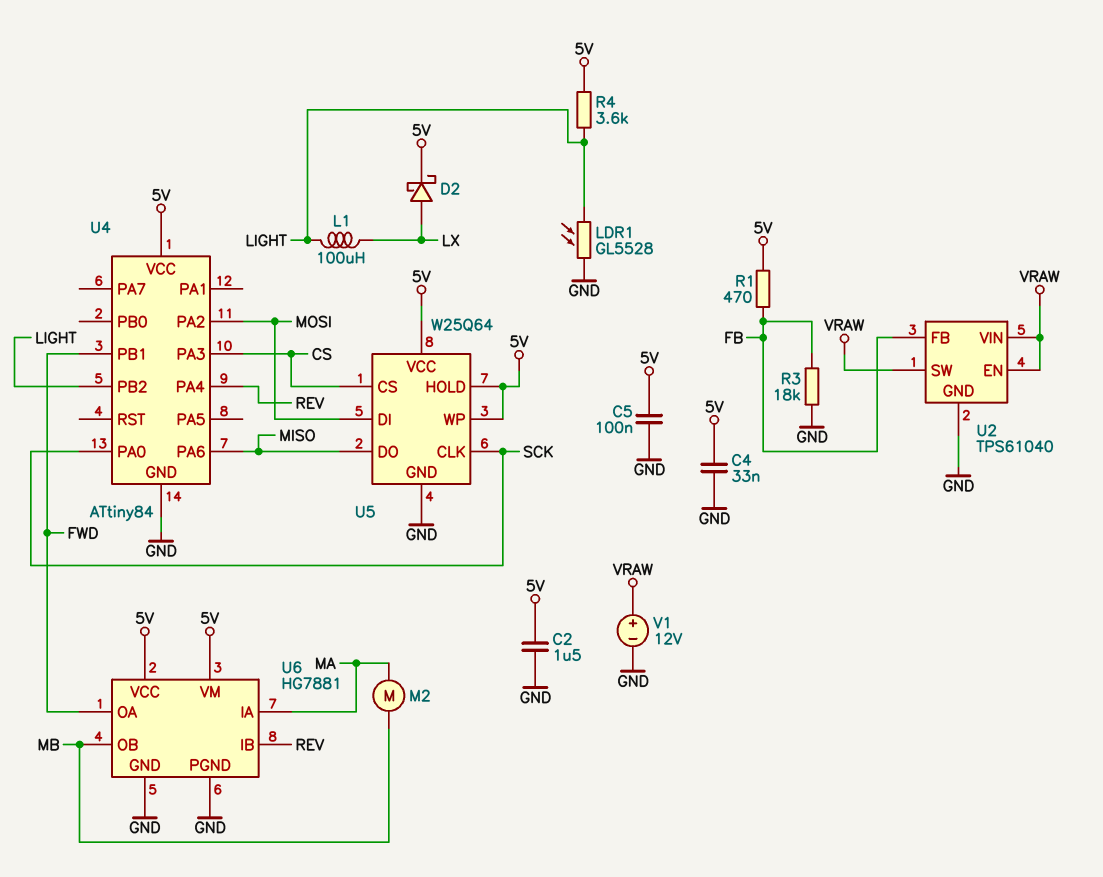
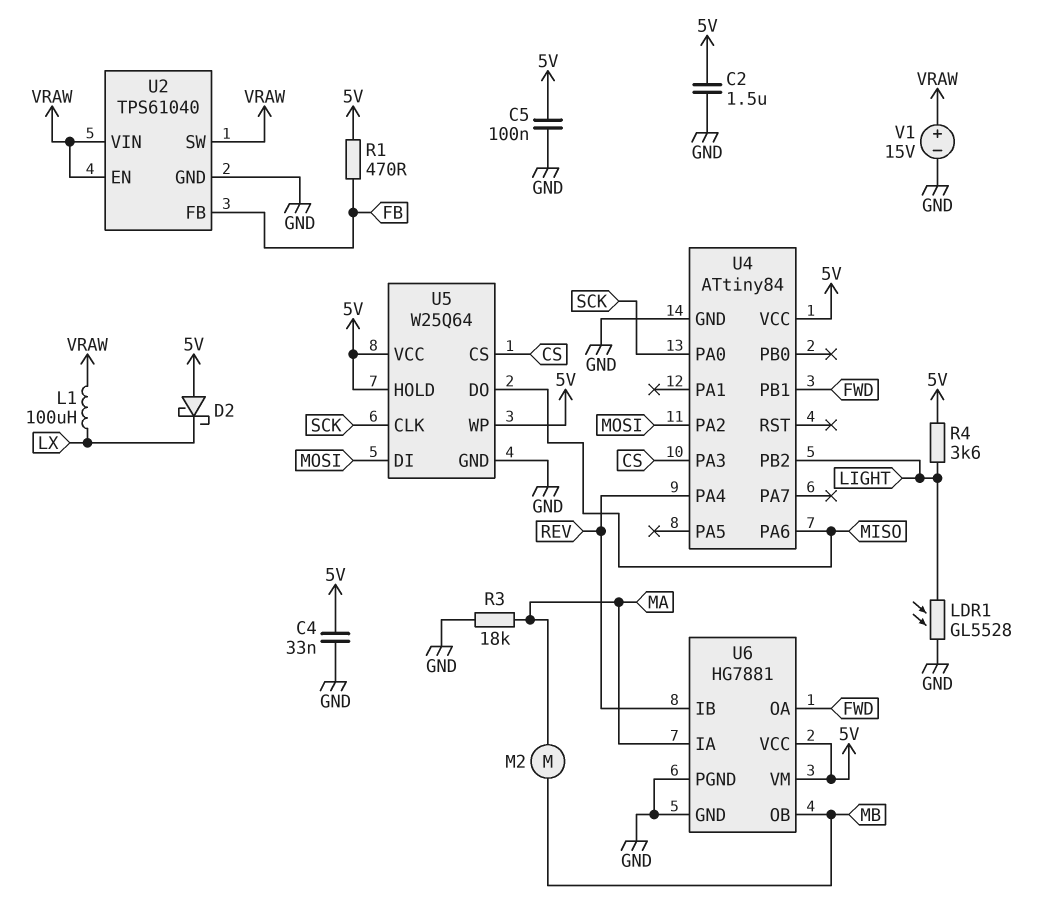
D2: schottky (A LX, K 5V) -> schottky (A 5V, K LX)
L1: 100uH (LIGHT, LX) -> 100uH (LX, VRAW)
R3: 18k (FB, GND) -> 18k (GND, MA)
V1: 12V (plus VRAW, minus GND) -> 15V (plus VRAW, minus GND)

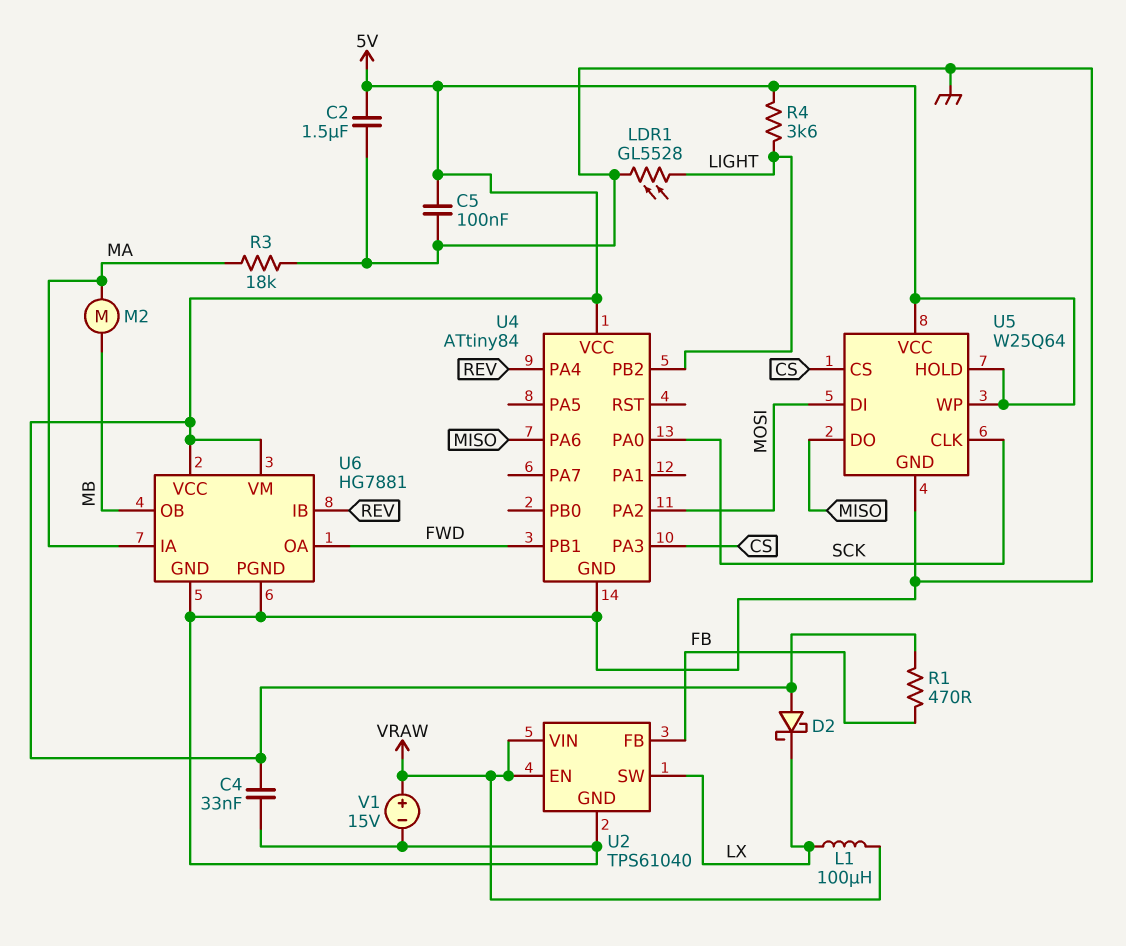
U2 pin SW: VRAW -> LX

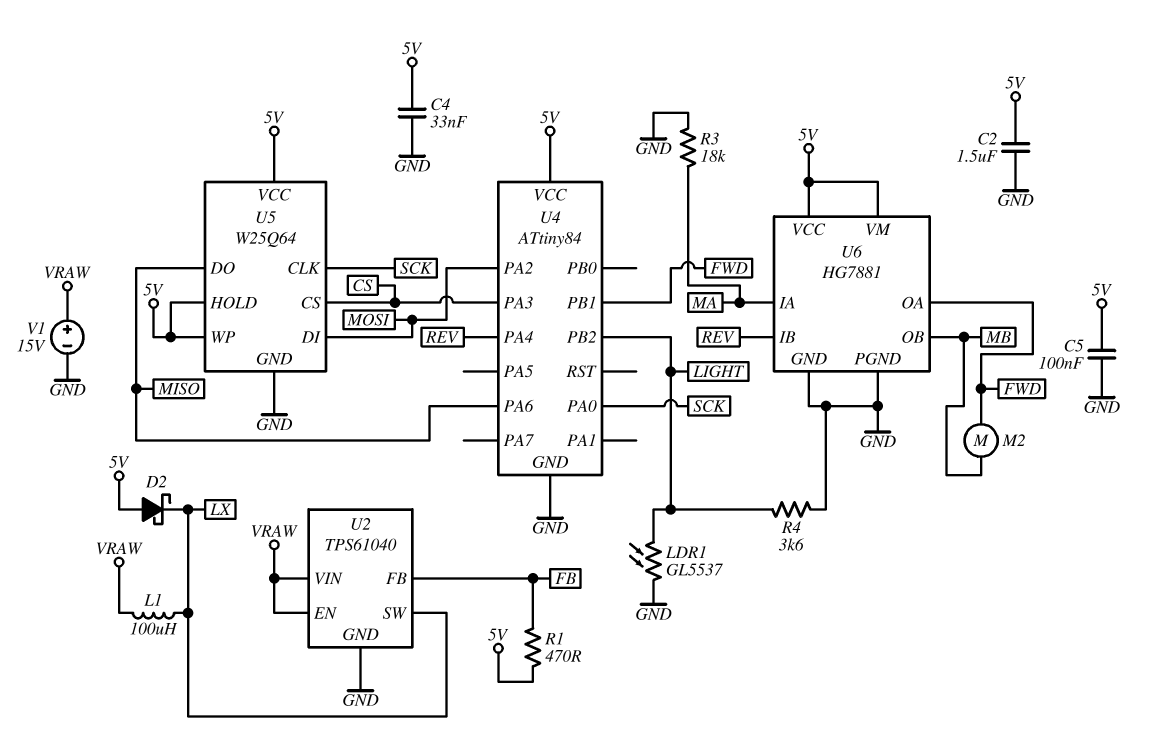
LDR1: GL5528 (GND, LIGHT) -> GL5537 (GND, LIGHT)
M2: motor (MA, MB) -> motor (FWD, MB)
R4: 3.6k (5V, LIGHT) -> 3.6k (GND, LIGHT)

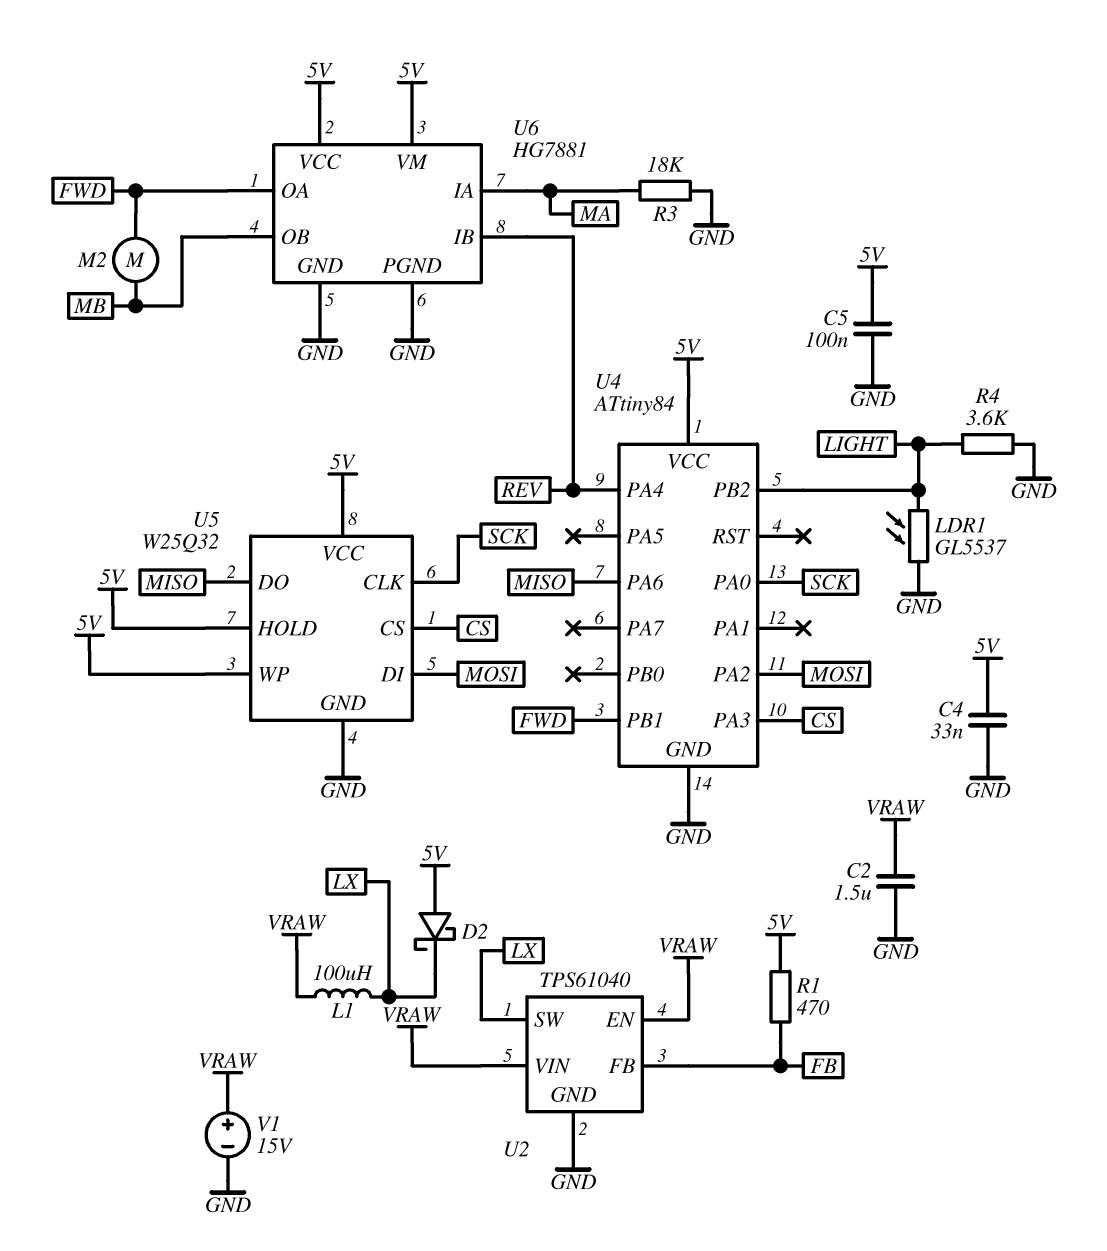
C2: 1.5uF (5V, GND) -> 1.5uF (GND, VRAW)
U5: W25Q64 -> W25Q32

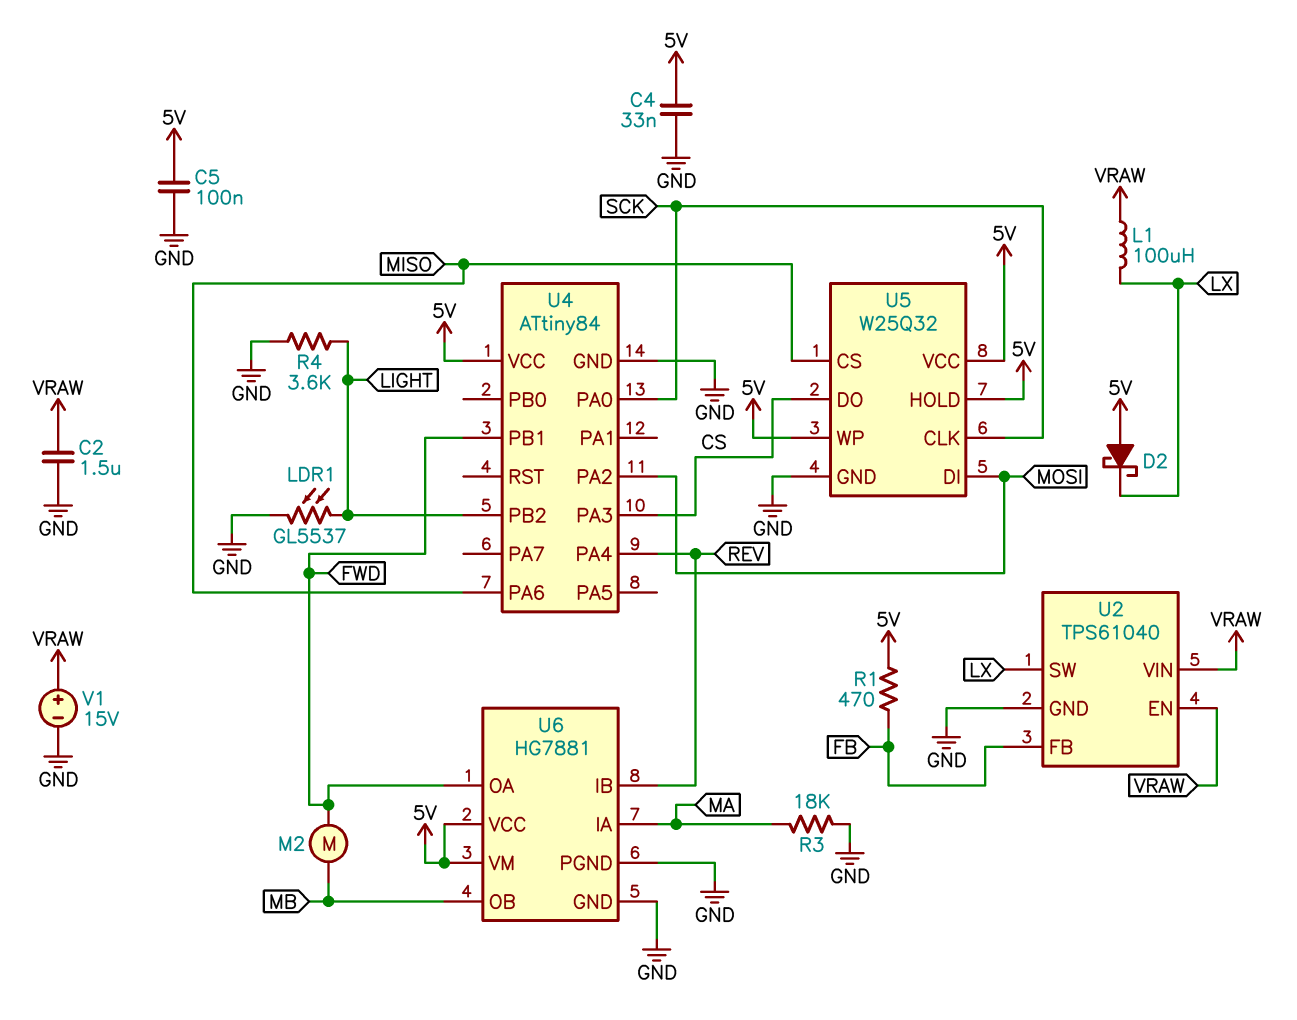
U5 pin CS: CS -> MISO
U5 pin DO: MISO -> CS

